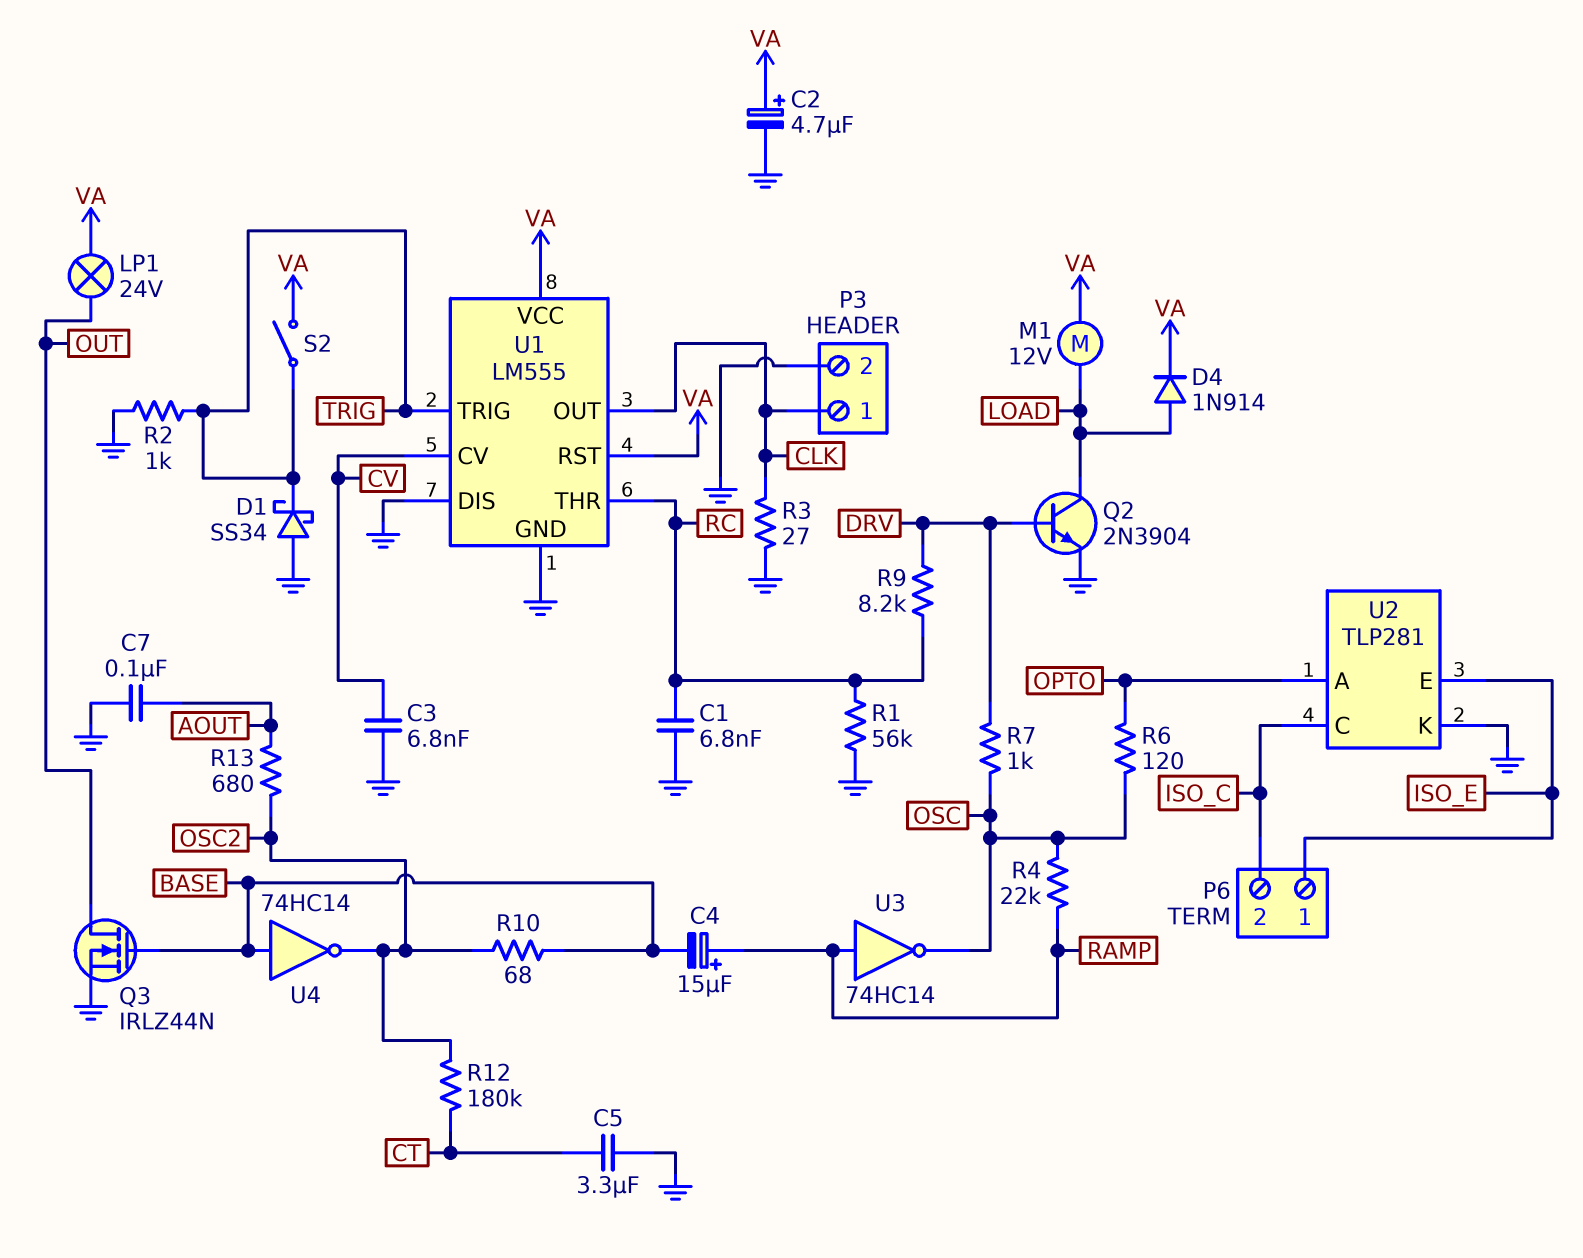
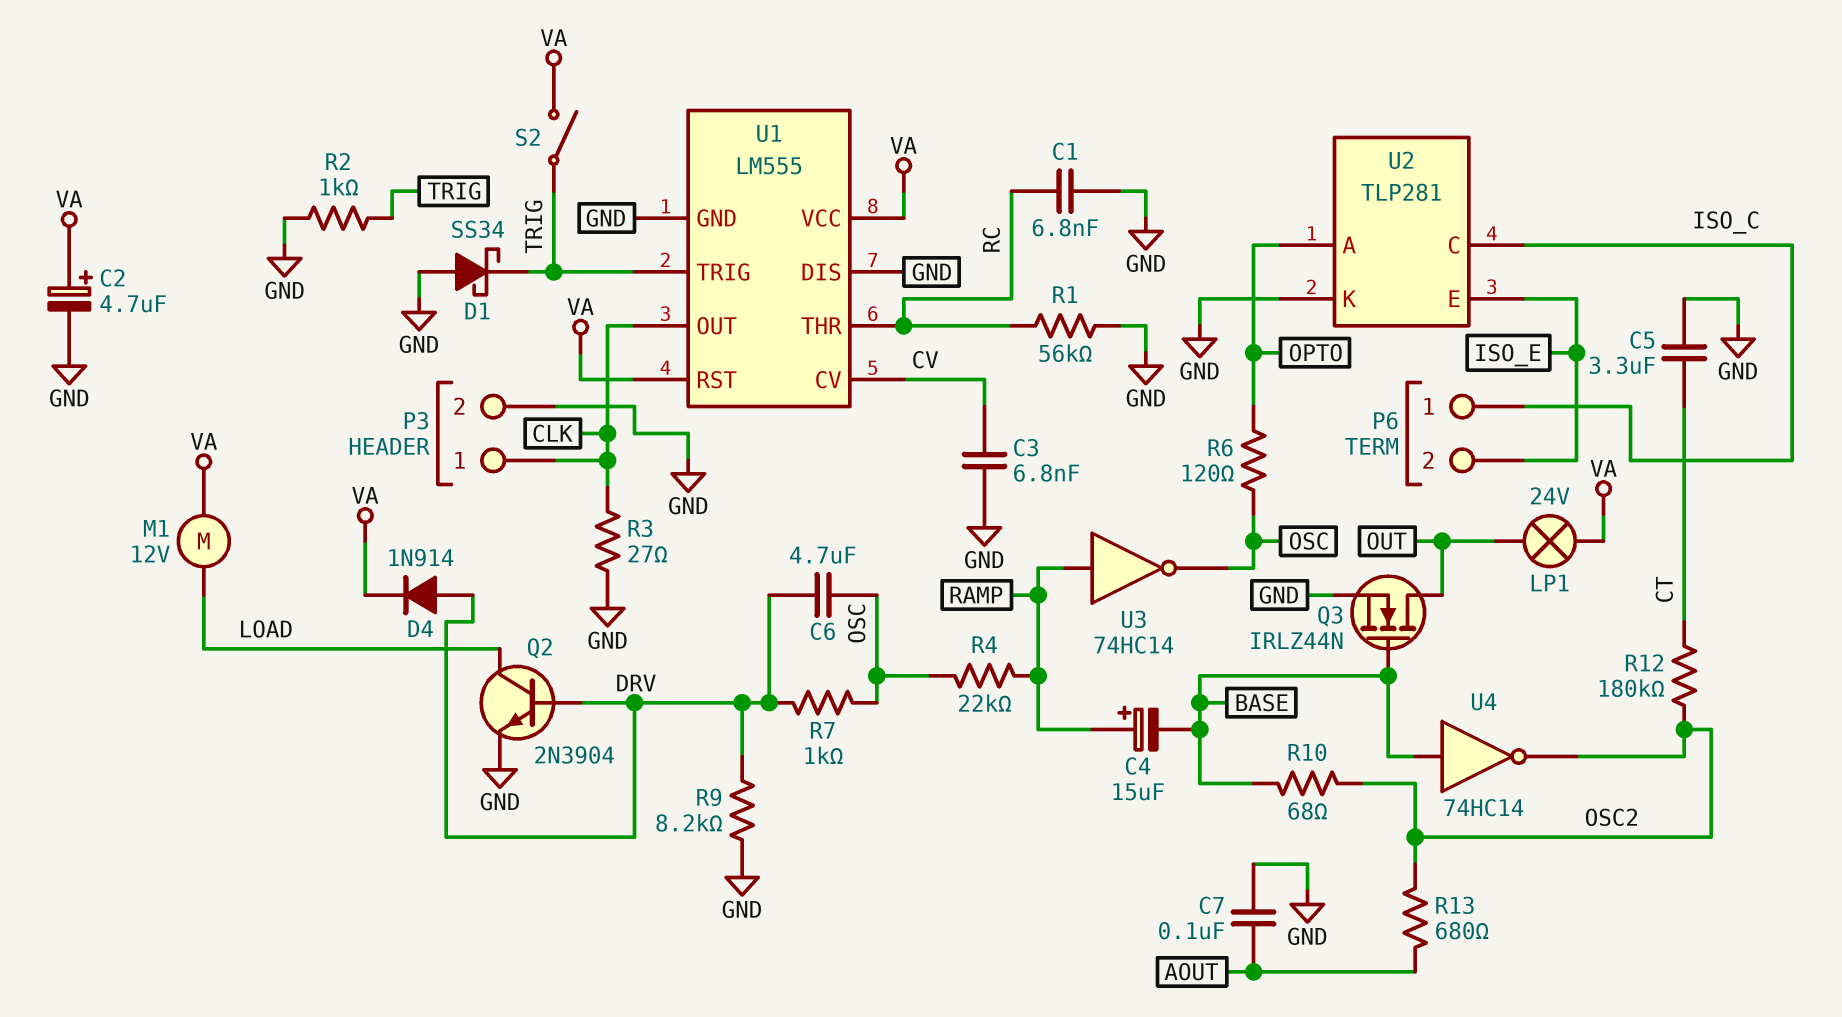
C6: none -> 4.7uF (DRV, OSC)
D4: diode 1N914 (A LOAD, K VA) -> diode 1N914 (A DRV, K VA)
P6 pin 1: ISO_E -> ISO_C
P6 pin 2: ISO_C -> ISO_E
R9: 8.2k (DRV, RC) -> 8.2k (DRV, GND)

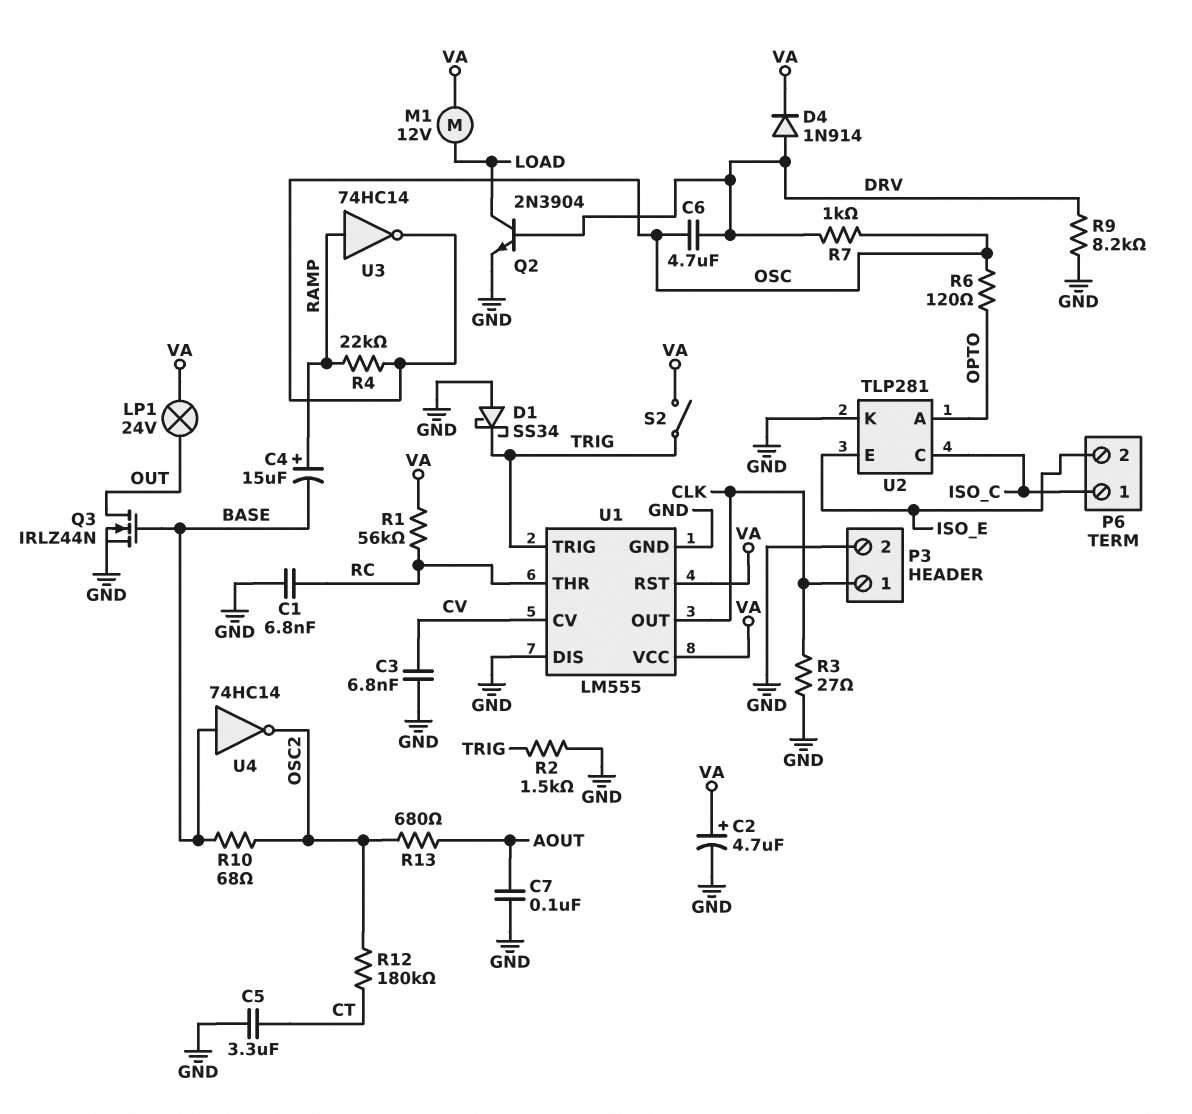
R1: 56k (GND, RC) -> 56k (RC, VA)
R2: 1k (GND, TRIG) -> 1.5k (GND, TRIG)

